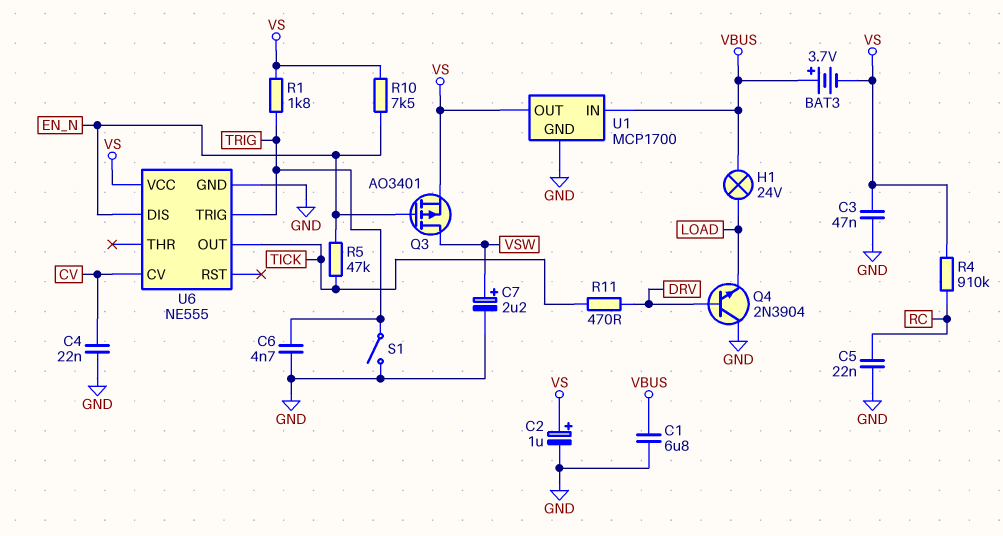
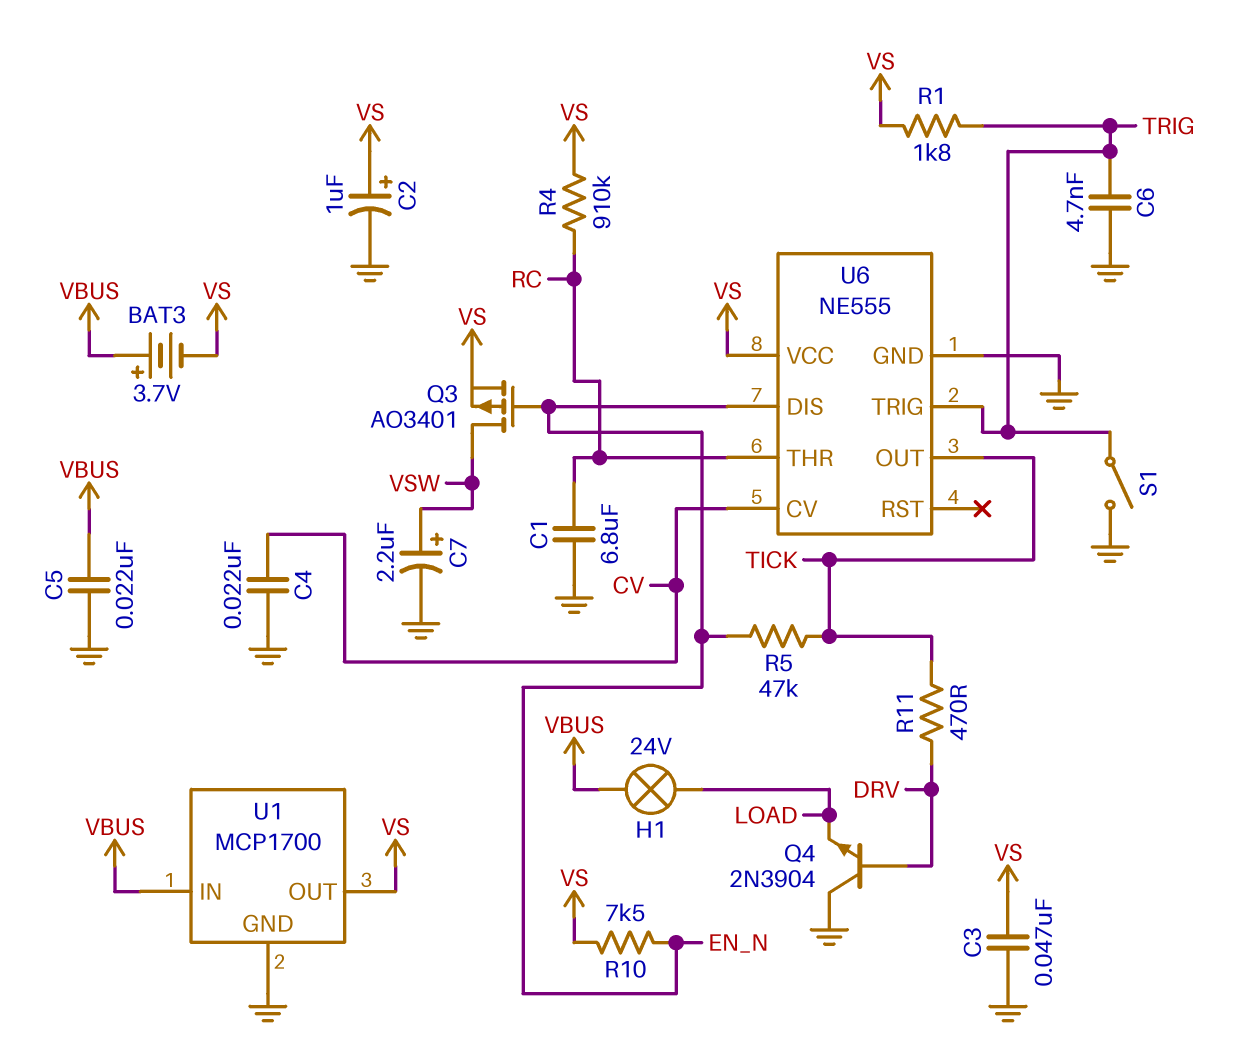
C1: 6.8uF (GND, VBUS) -> 6.8uF (GND, RC)
C5: 22nF (GND, RC) -> 22nF (GND, VBUS)
U6 pin THR: none -> RC

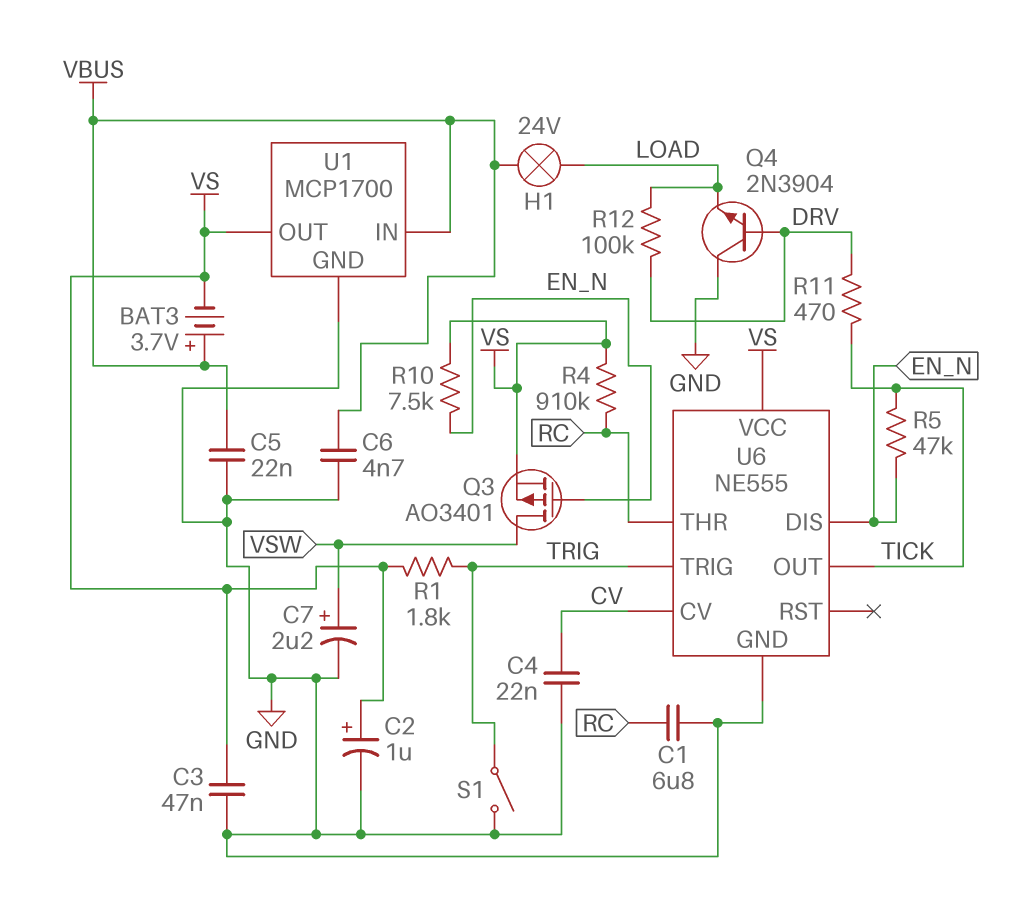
C6: 4.7nF (GND, TRIG) -> 4.7nF (GND, VBUS)
R12: none -> 100k (DRV, LOAD)

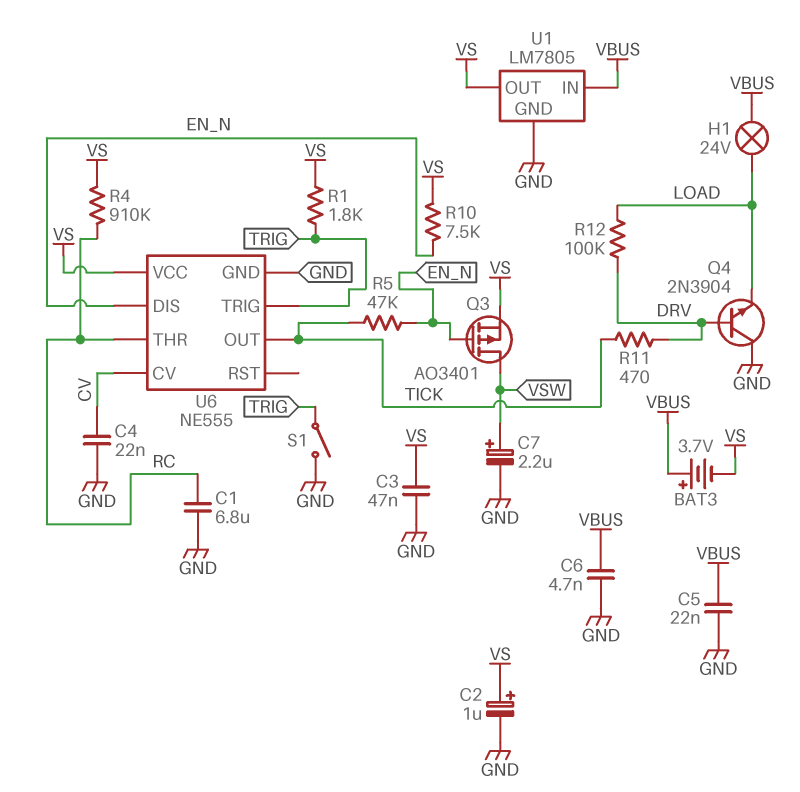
U1: MCP1700 -> LM7805

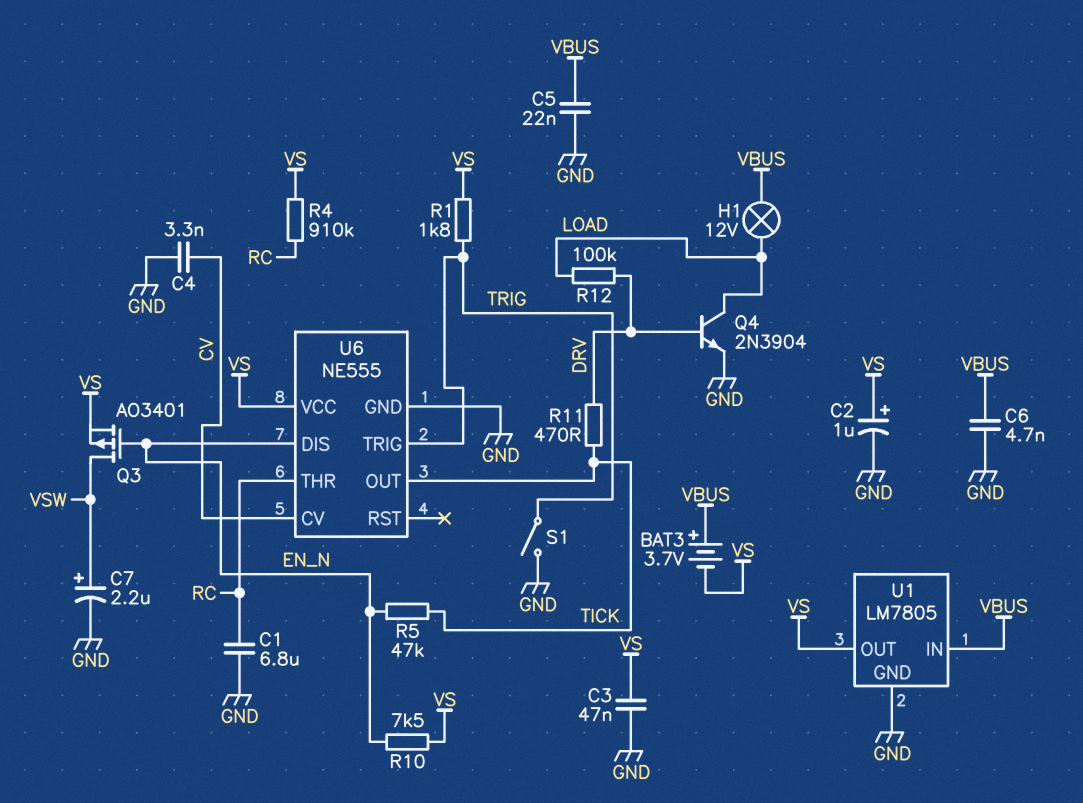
C4: 22nF (CV, GND) -> 3.3nF (CV, GND)
H1: lamp 24V (LOAD, VBUS) -> lamp 12V (LOAD, VBUS)
Q4: NPN 2N3904 (B DRV, C GND, E LOAD) -> NPN 2N3904 (B DRV, C LOAD, E GND)

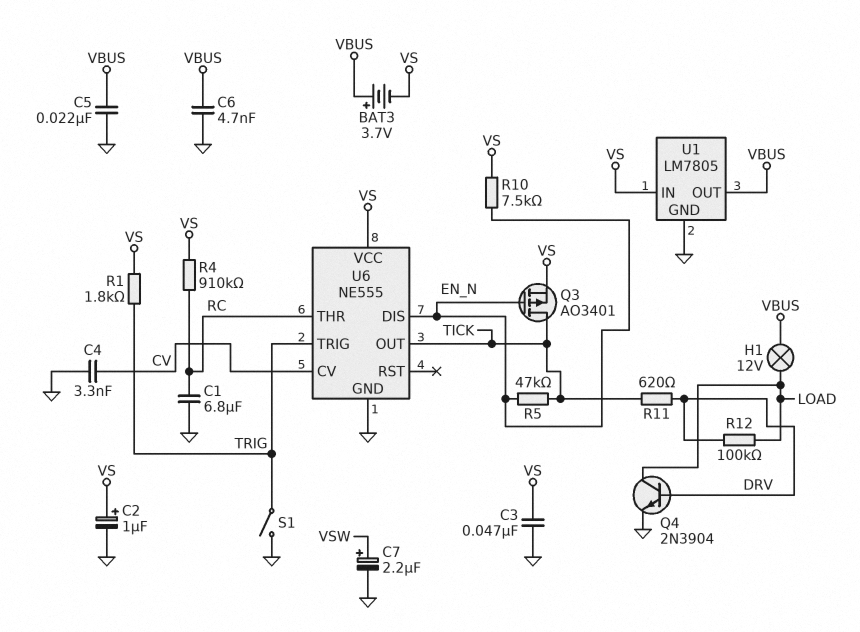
Q3: PMOS AO3401 (G EN_N, D VSW, S VS) -> PMOS AO3401 (G EN_N, D TICK, S VS)
R11: 470 (DRV, TICK) -> 620 (DRV, TICK)
U1 pin IN: VBUS -> VS
U1 pin OUT: VS -> VBUS

